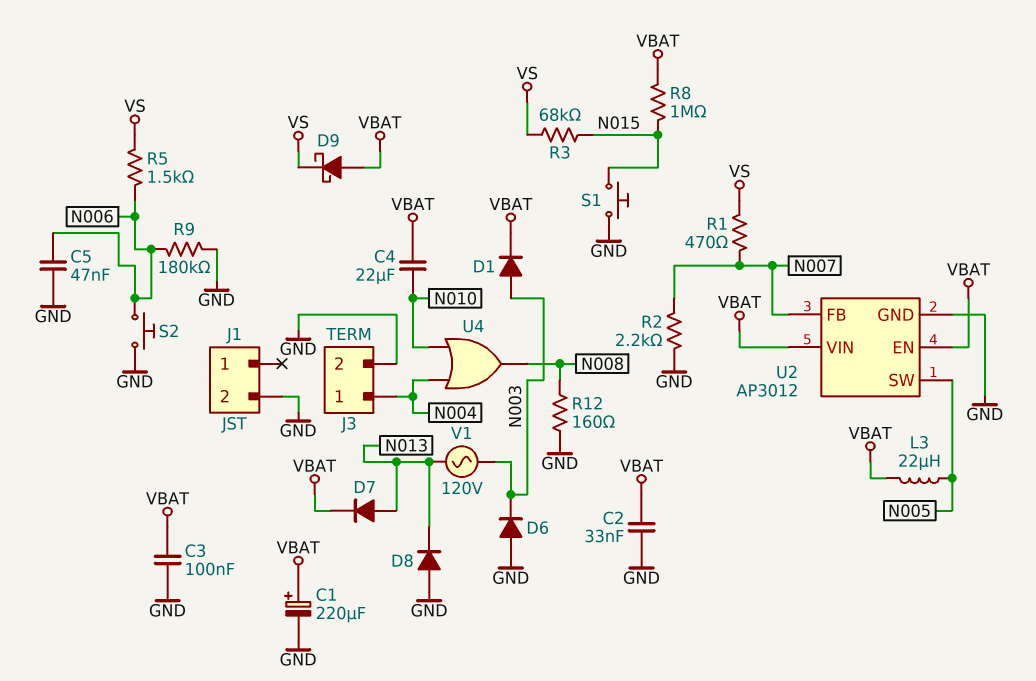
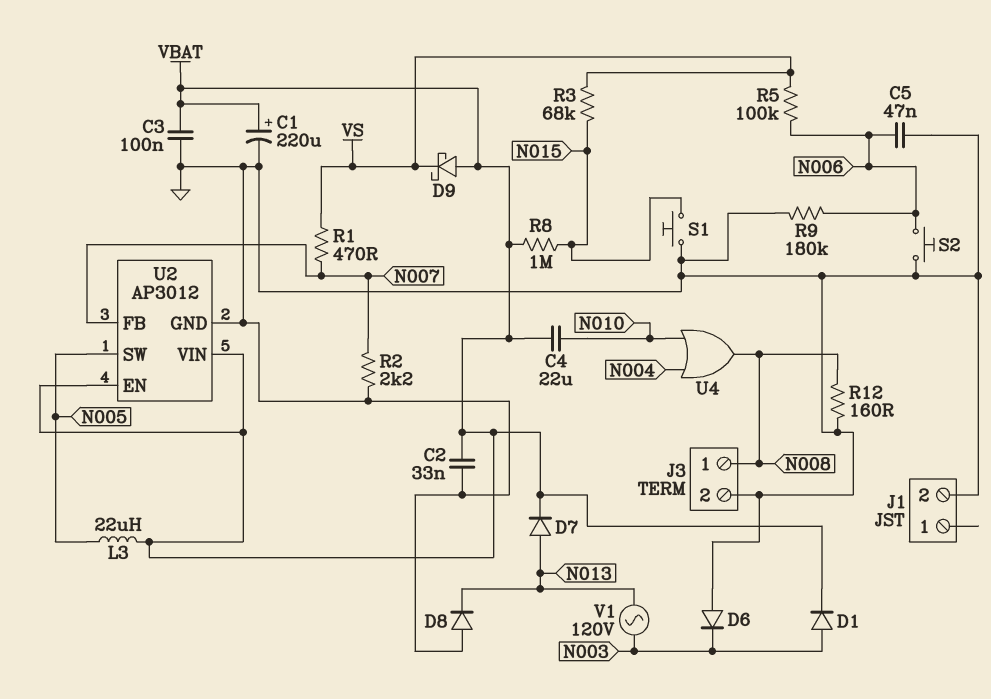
J3 pin 1: N004 -> N008
R5: 1.5k (N006, VS) -> 100k (N006, VS)

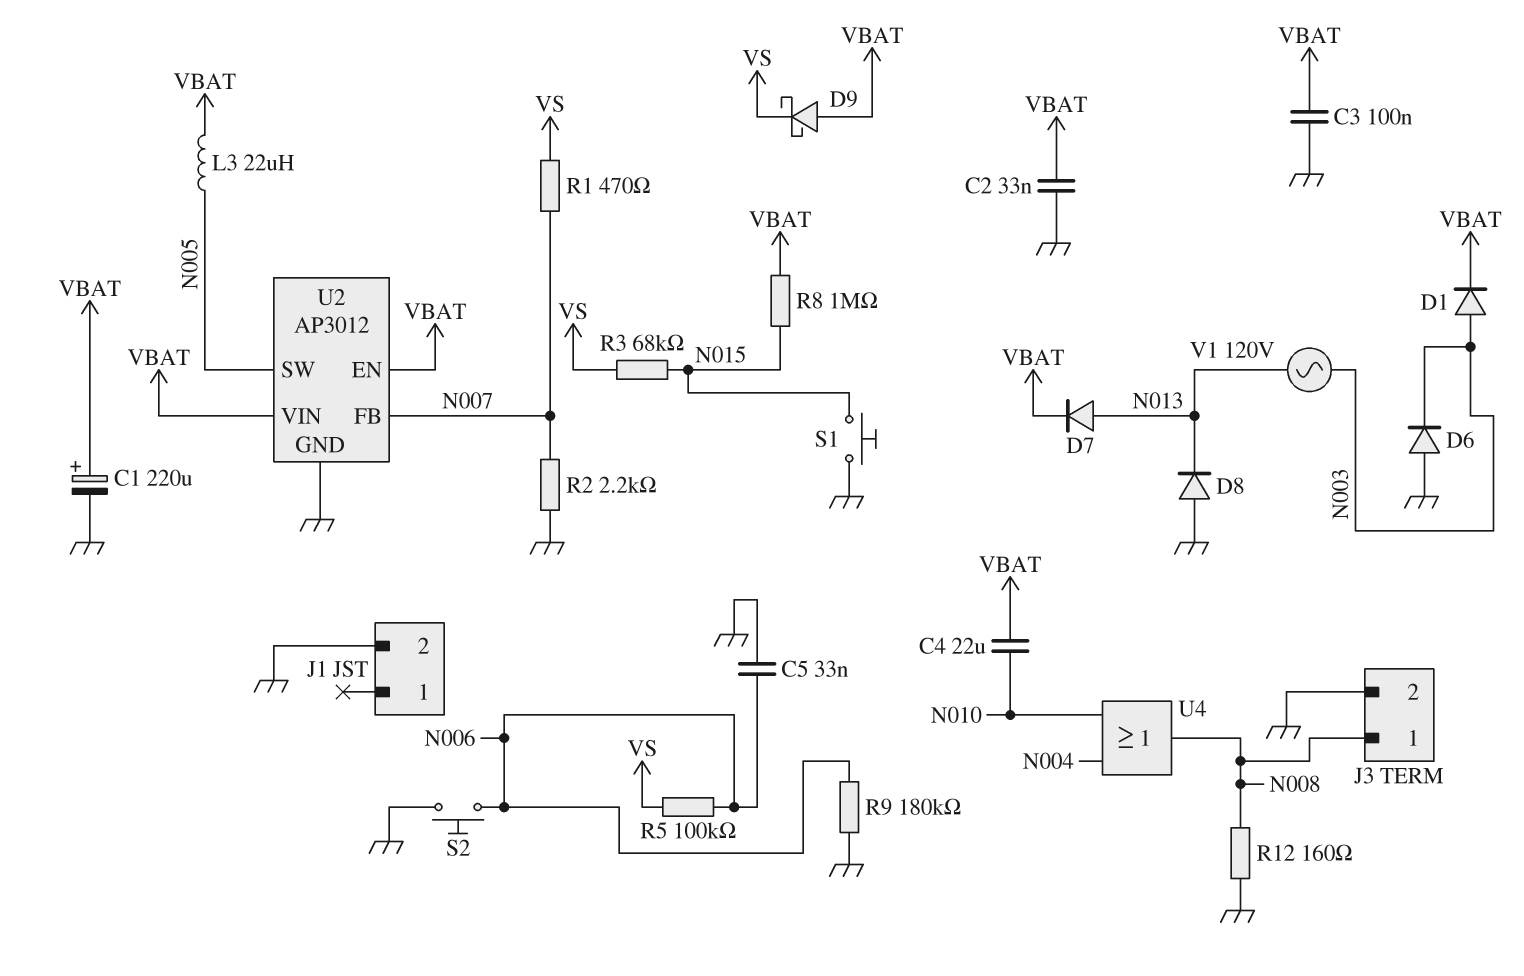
C5: 47nF (GND, N006) -> 33nF (GND, N006)

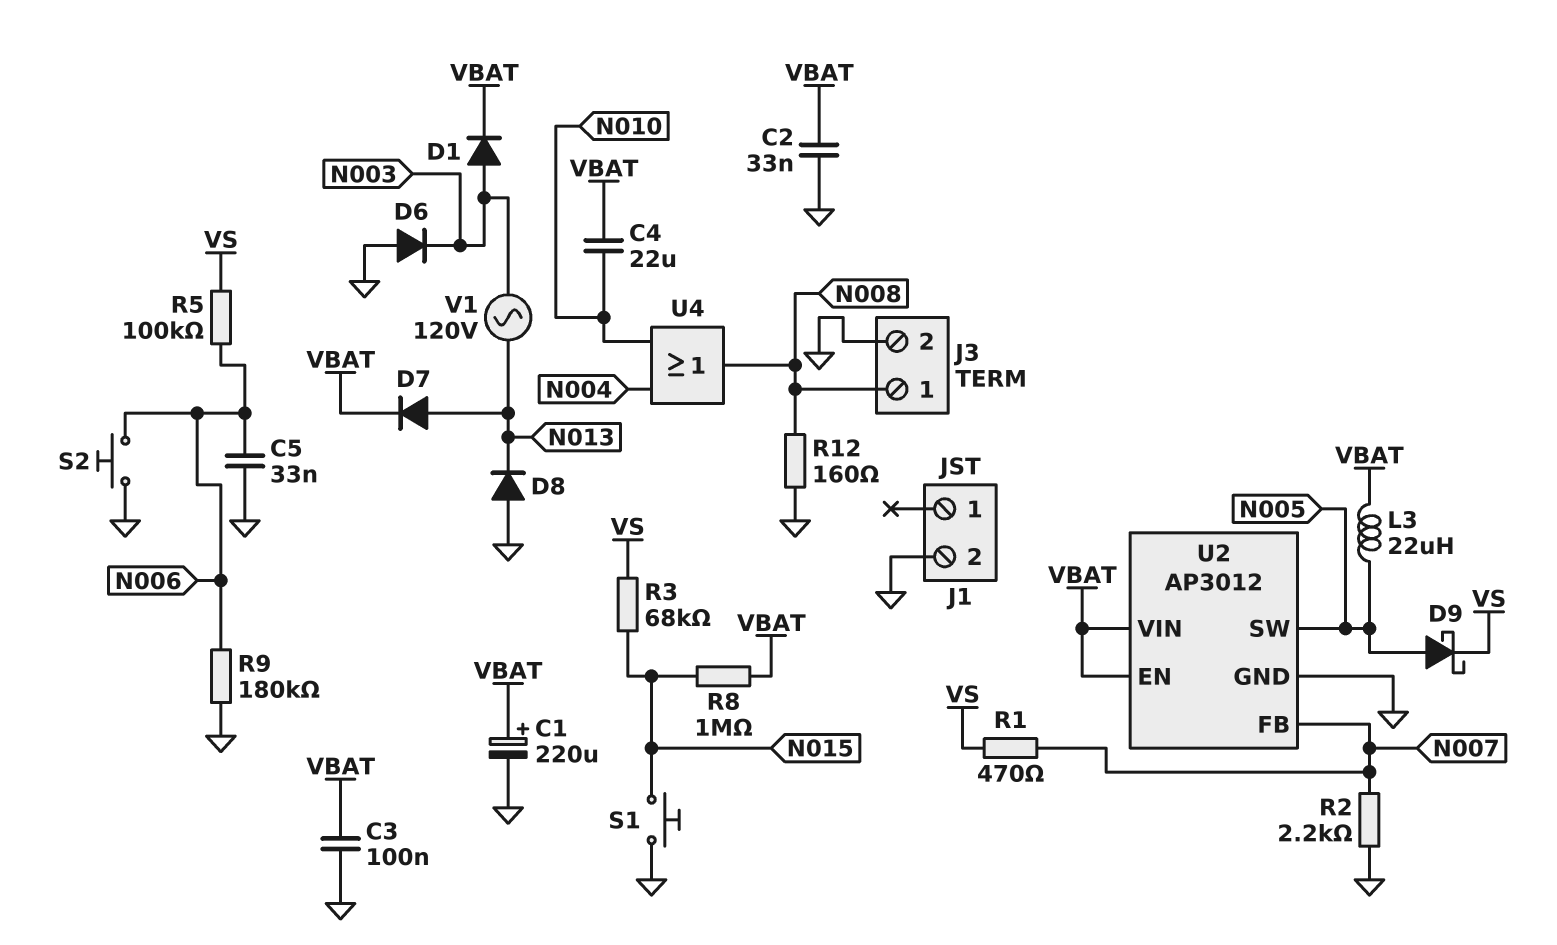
D9: schottky (A VBAT, K VS) -> schottky (A N005, K VS)

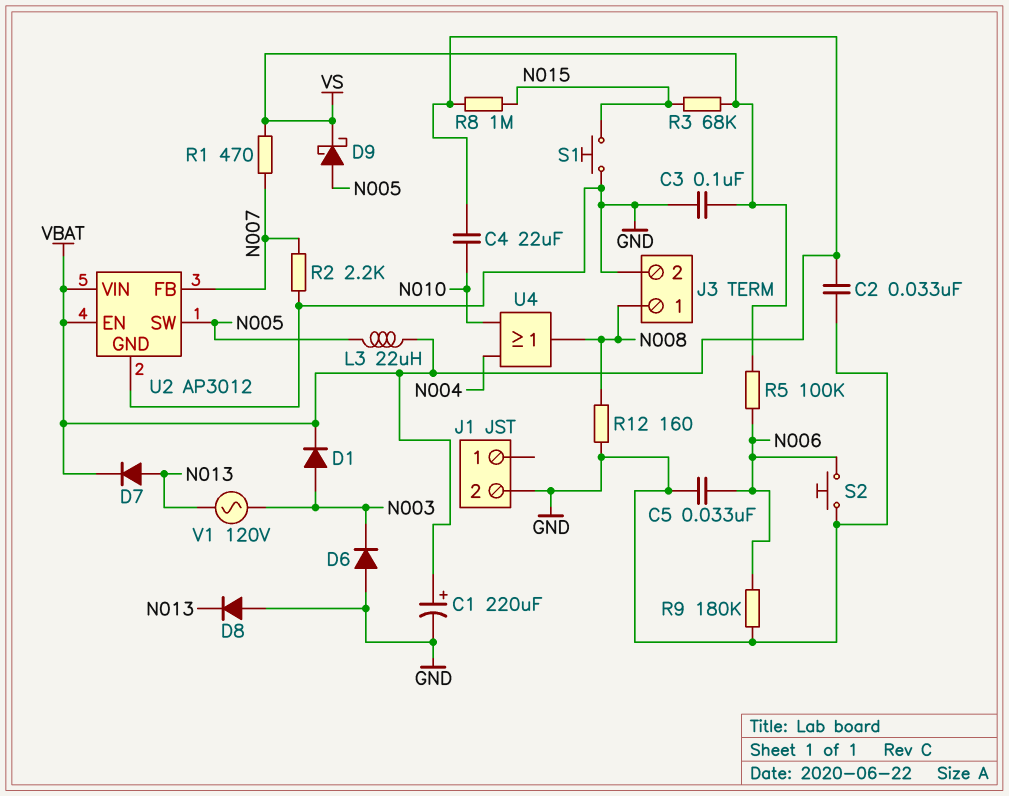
C3: 100nF (GND, VBAT) -> 100nF (GND, VS)

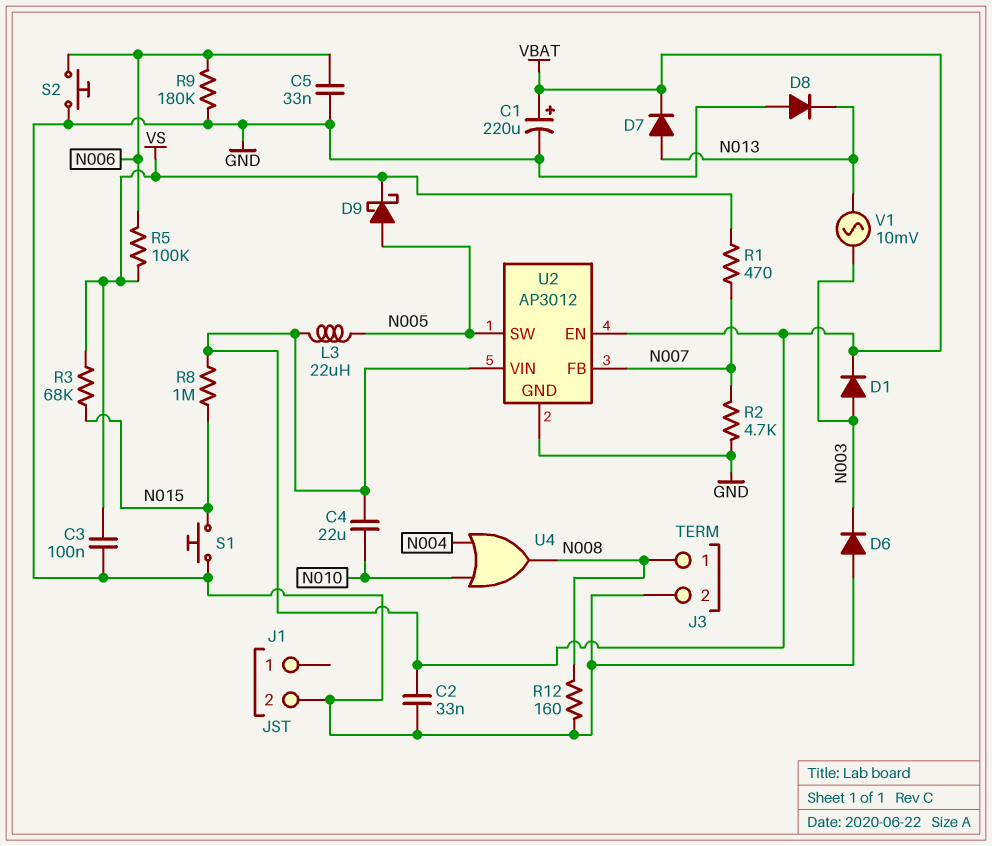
R2: 2.2k (GND, N007) -> 4.7k (GND, N007)
V1: AC 120V (N003, N013) -> AC 10mV (N003, N013)

